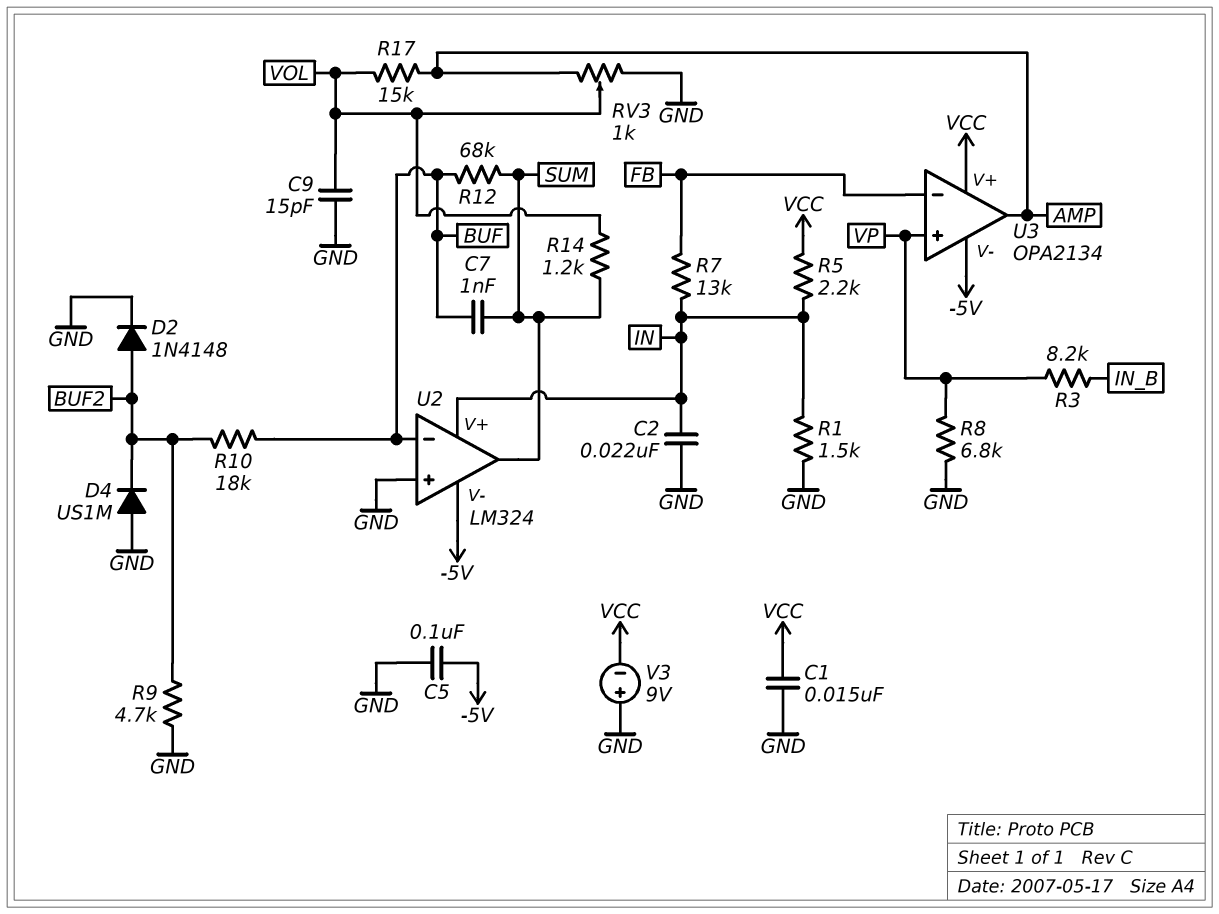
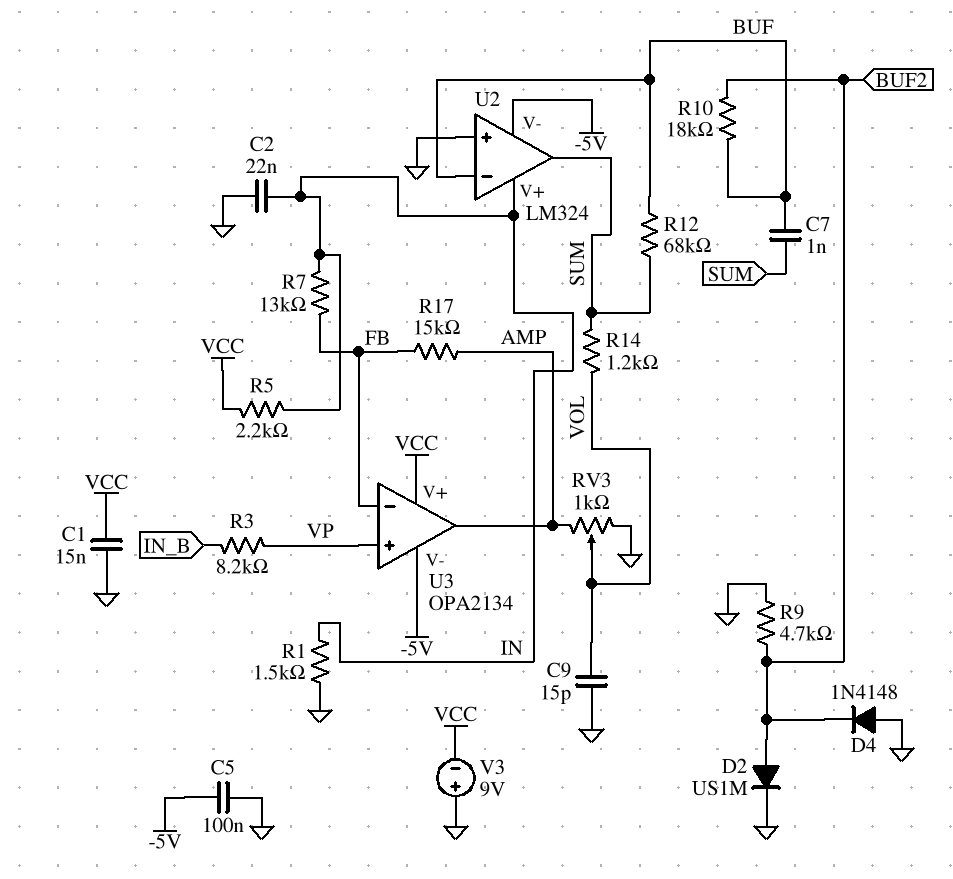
D2: diode 1N4148 (A BUF2, K GND) -> diode US1M (A BUF2, K GND)
D4: diode US1M (A GND, K BUF2) -> diode 1N4148 (A GND, K BUF2)
R8: 6.8k (GND, VP) -> none
R17: 15k (AMP, VOL) -> 15k (AMP, FB)

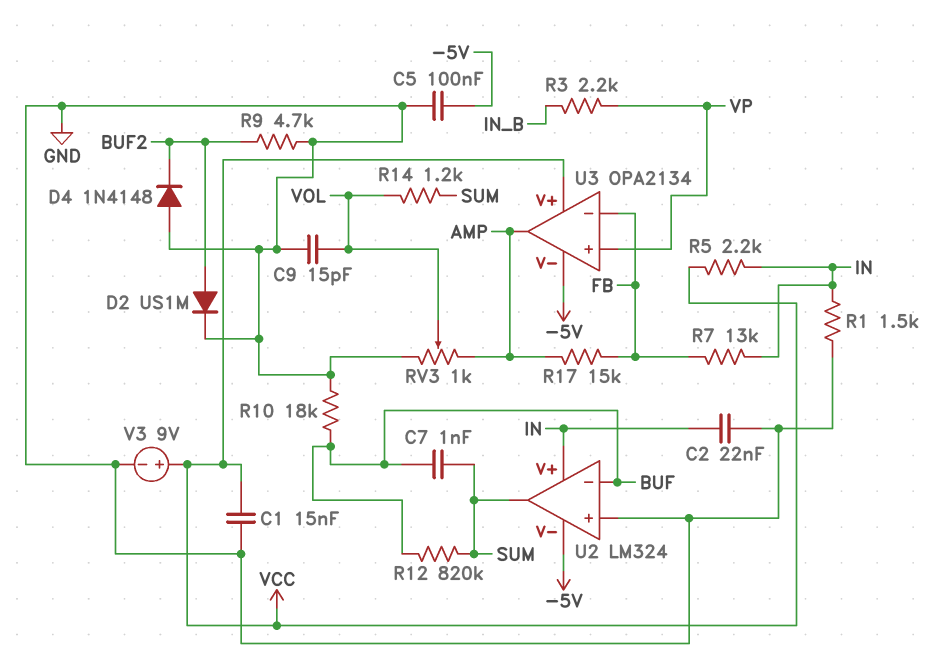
R3: 8.2k (IN_B, VP) -> 2.2k (IN_B, VP)
R10: 18k (BUF, BUF2) -> 18k (BUF, GND)
R12: 68k (BUF, SUM) -> 820k (BUF, SUM)
V3: 9V (plus GND, minus VCC) -> 9V (plus VCC, minus GND)

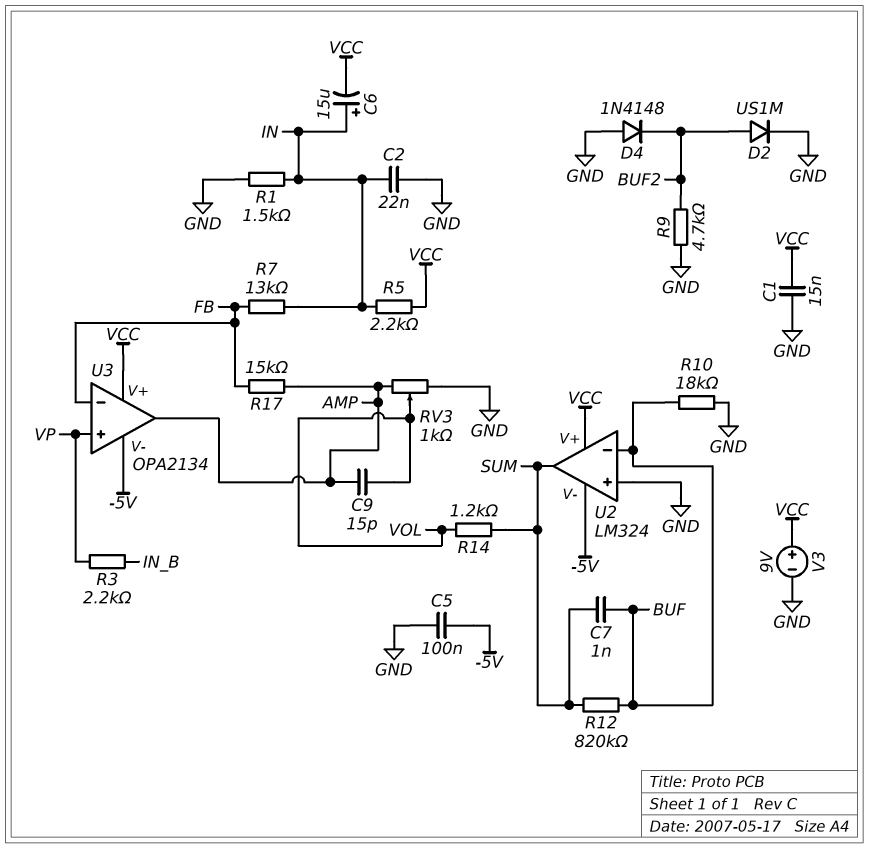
C6: none -> 15uF (plus IN, minus VCC)
C9: 15pF (GND, VOL) -> 15pF (AMP, VOL)
U2 pin V+: IN -> VCC

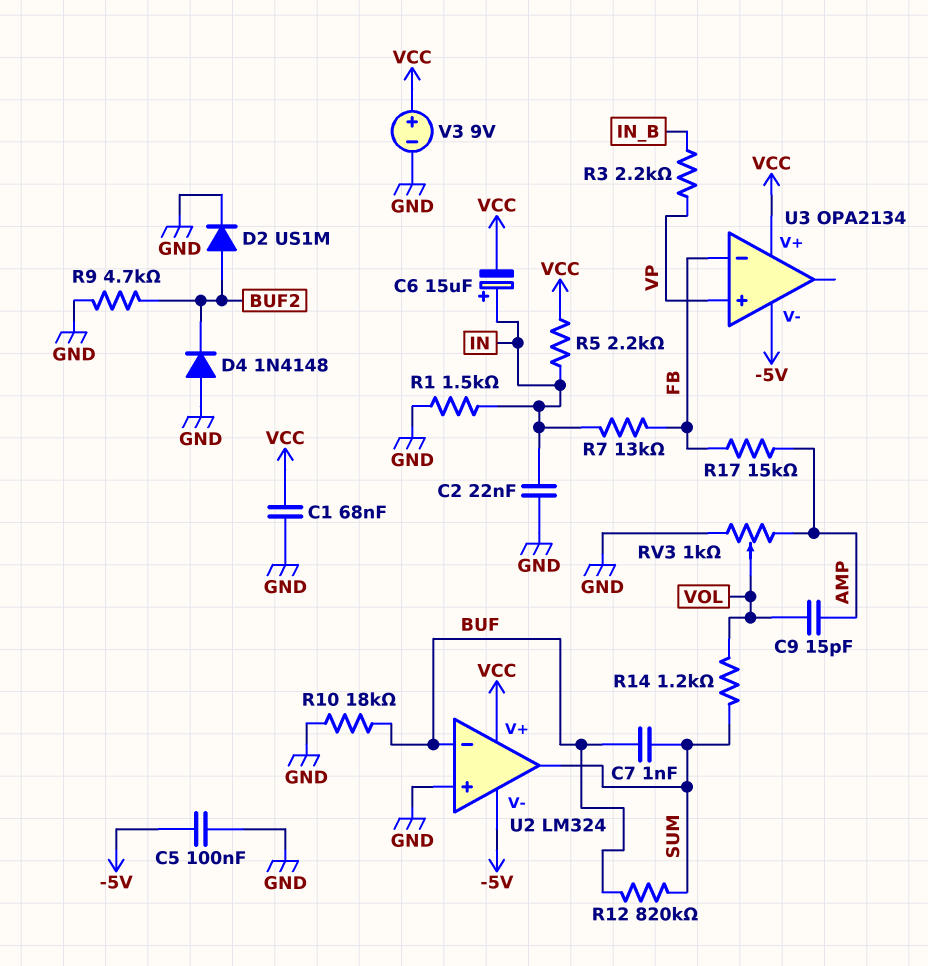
C1: 15nF (GND, VCC) -> 68nF (GND, VCC)
U3 pin out: AMP -> none

